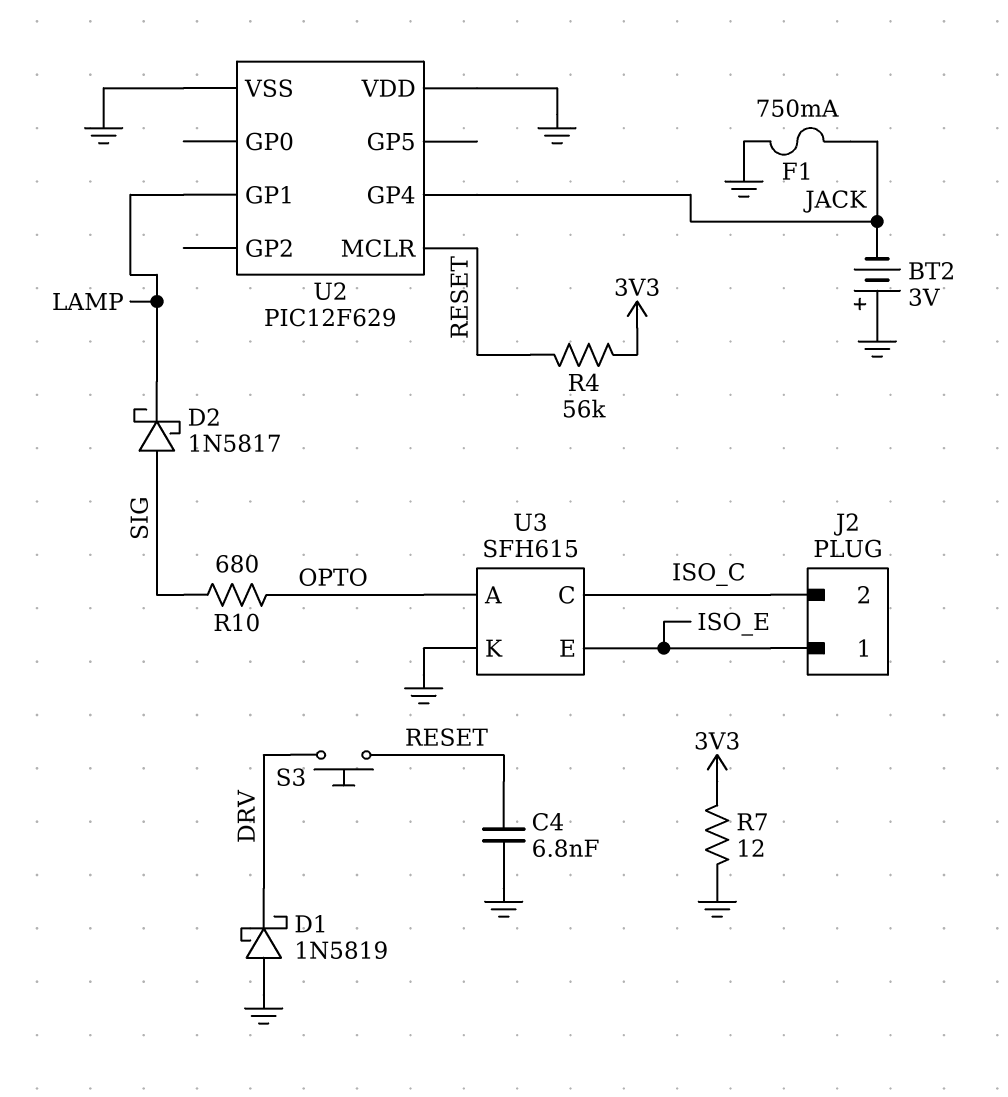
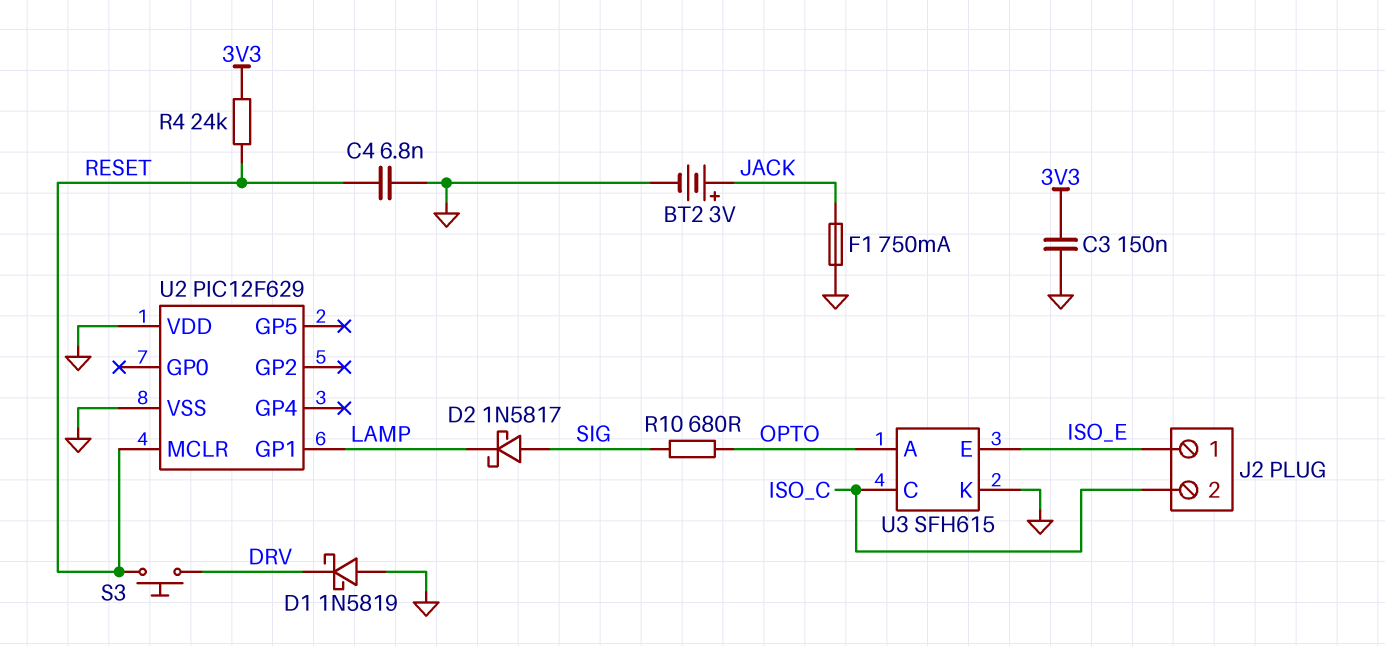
BT2: 3V (plus GND, minus JACK) -> 3V (plus JACK, minus GND)
C3: none -> 150nF (3V3, GND)
R4: 56k (3V3, RESET) -> 24k (3V3, RESET)
R7: 12 (3V3, GND) -> none
U2 pin GP4: JACK -> none

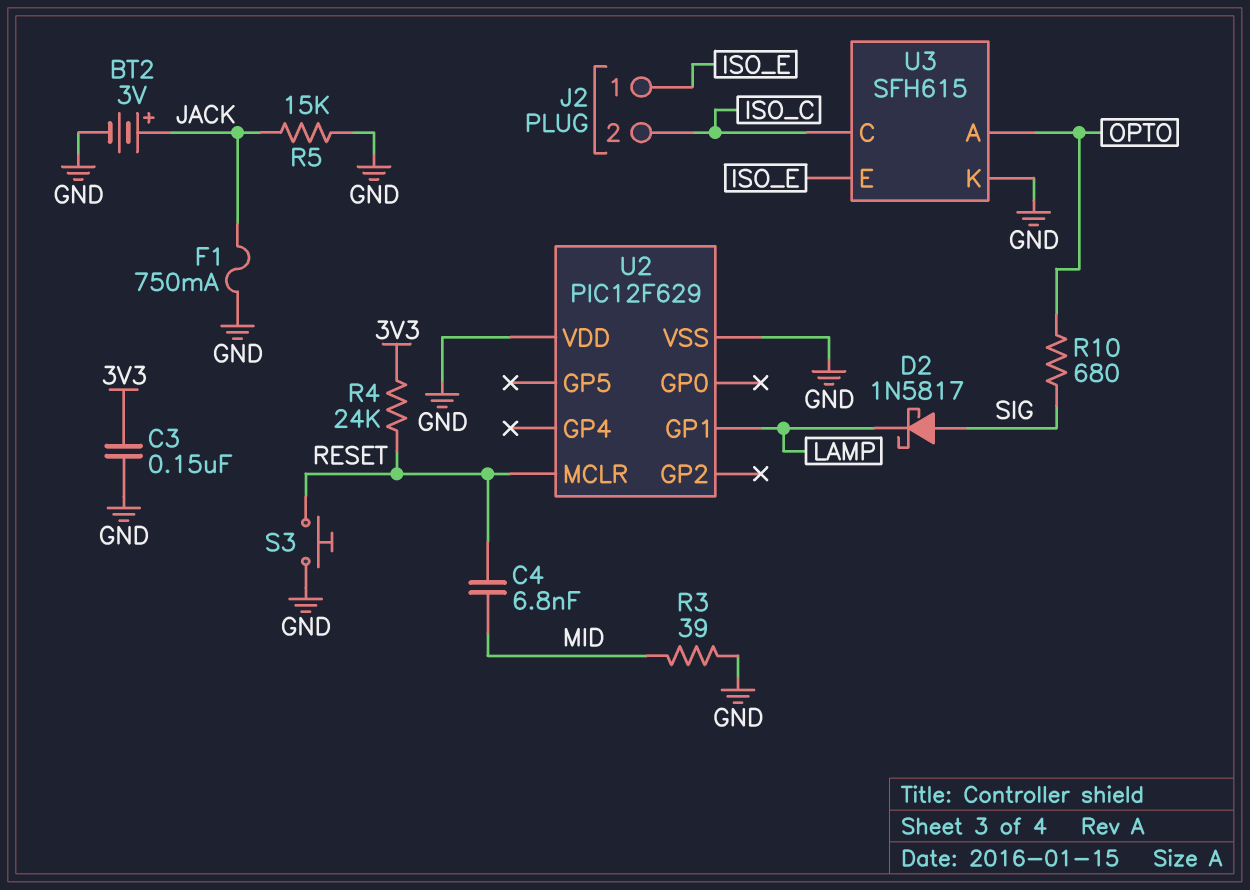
C4: 6.8nF (GND, RESET) -> 6.8nF (MID, RESET)
D1: schottky 1N5819 (A GND, K DRV) -> none
R3: none -> 39 (GND, MID)
R5: none -> 15k (GND, JACK)
S3: button (DRV, RESET) -> button (GND, RESET)

